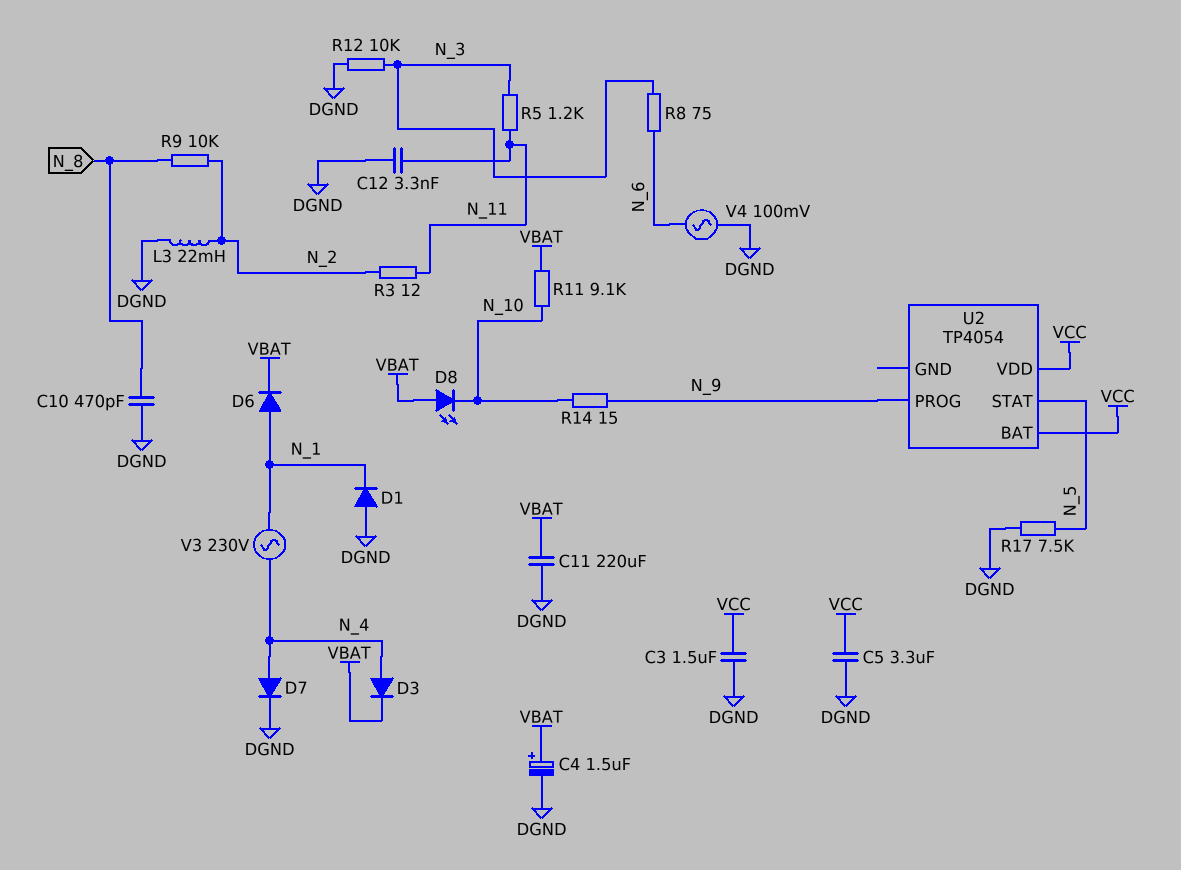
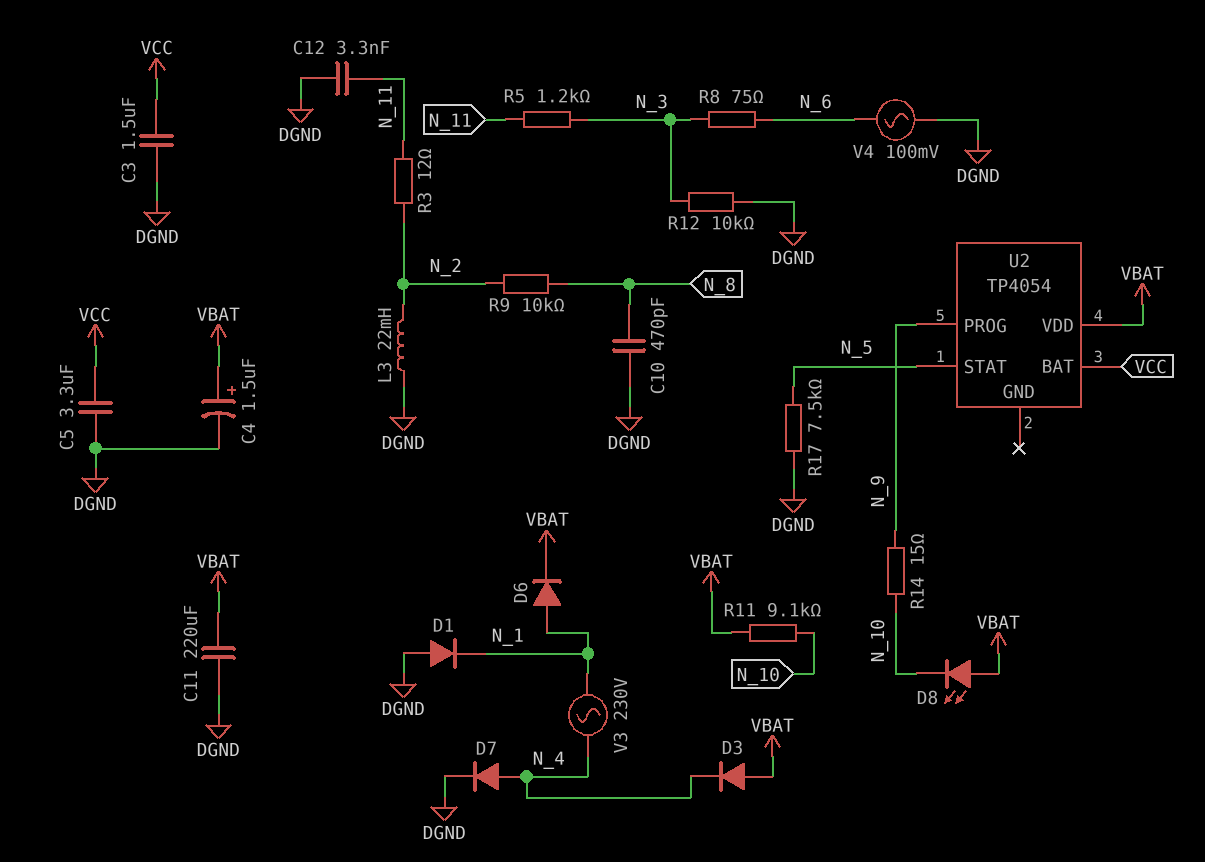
D3: diode (A N_4, K VBAT) -> diode (A VBAT, K N_4)
U2 pin VDD: VCC -> VBAT

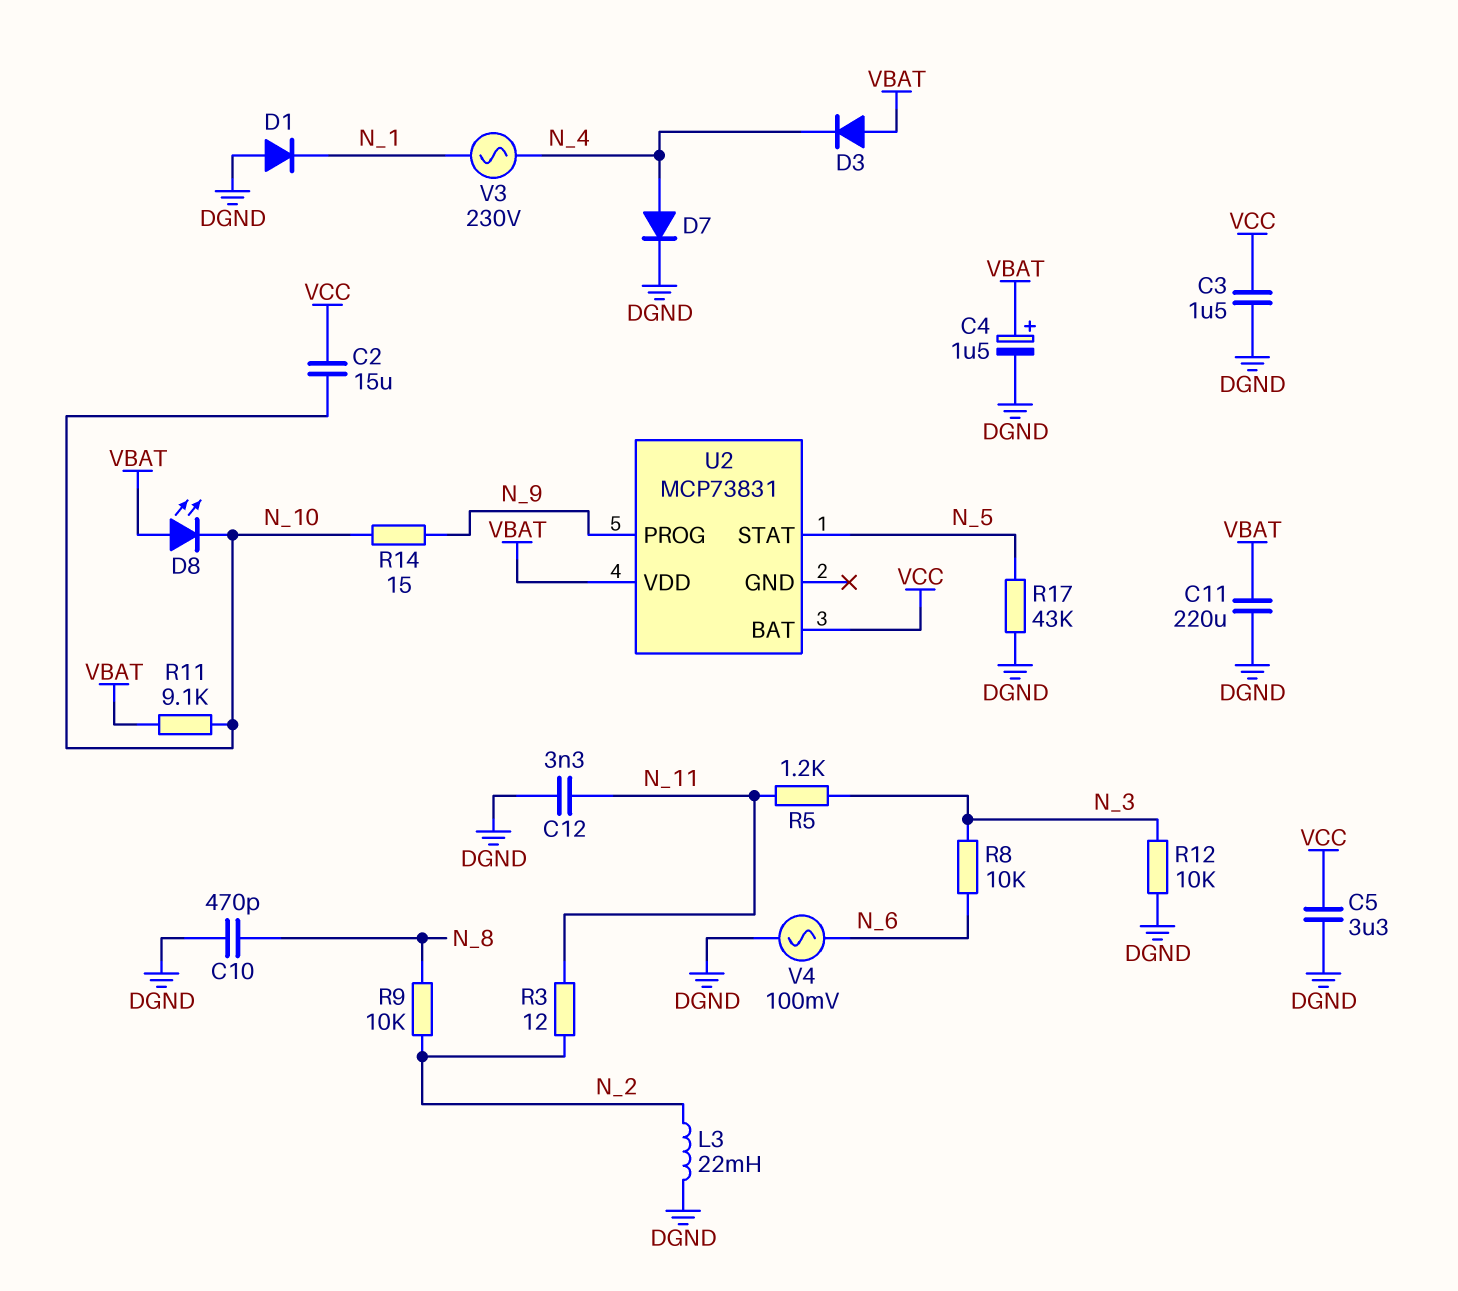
C2: none -> 15uF (N_10, VCC)
D6: diode (A N_1, K VBAT) -> none
R8: 75 (N_3, N_6) -> 10k (N_3, N_6)
R17: 7.5k (DGND, N_5) -> 43k (DGND, N_5)
U2: TP4054 -> MCP73831

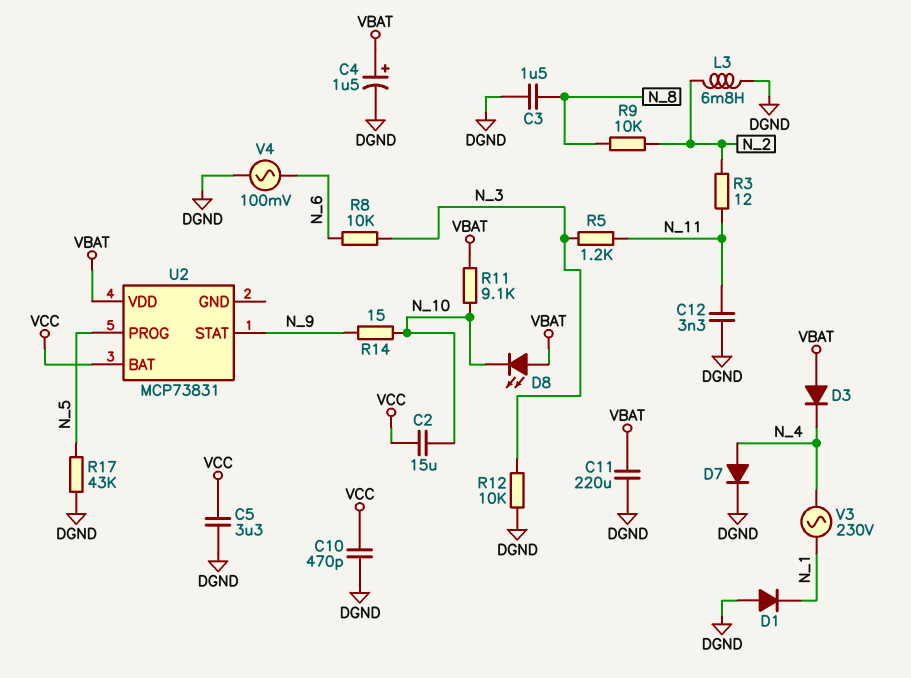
C3: 1.5uF (DGND, VCC) -> 1.5uF (DGND, N_8)
C10: 470pF (DGND, N_8) -> 470pF (DGND, VCC)
L3: 22mH (DGND, N_2) -> 6.8mH (DGND, N_2)
U2 pin PROG: N_9 -> N_5
U2 pin STAT: N_5 -> N_9

